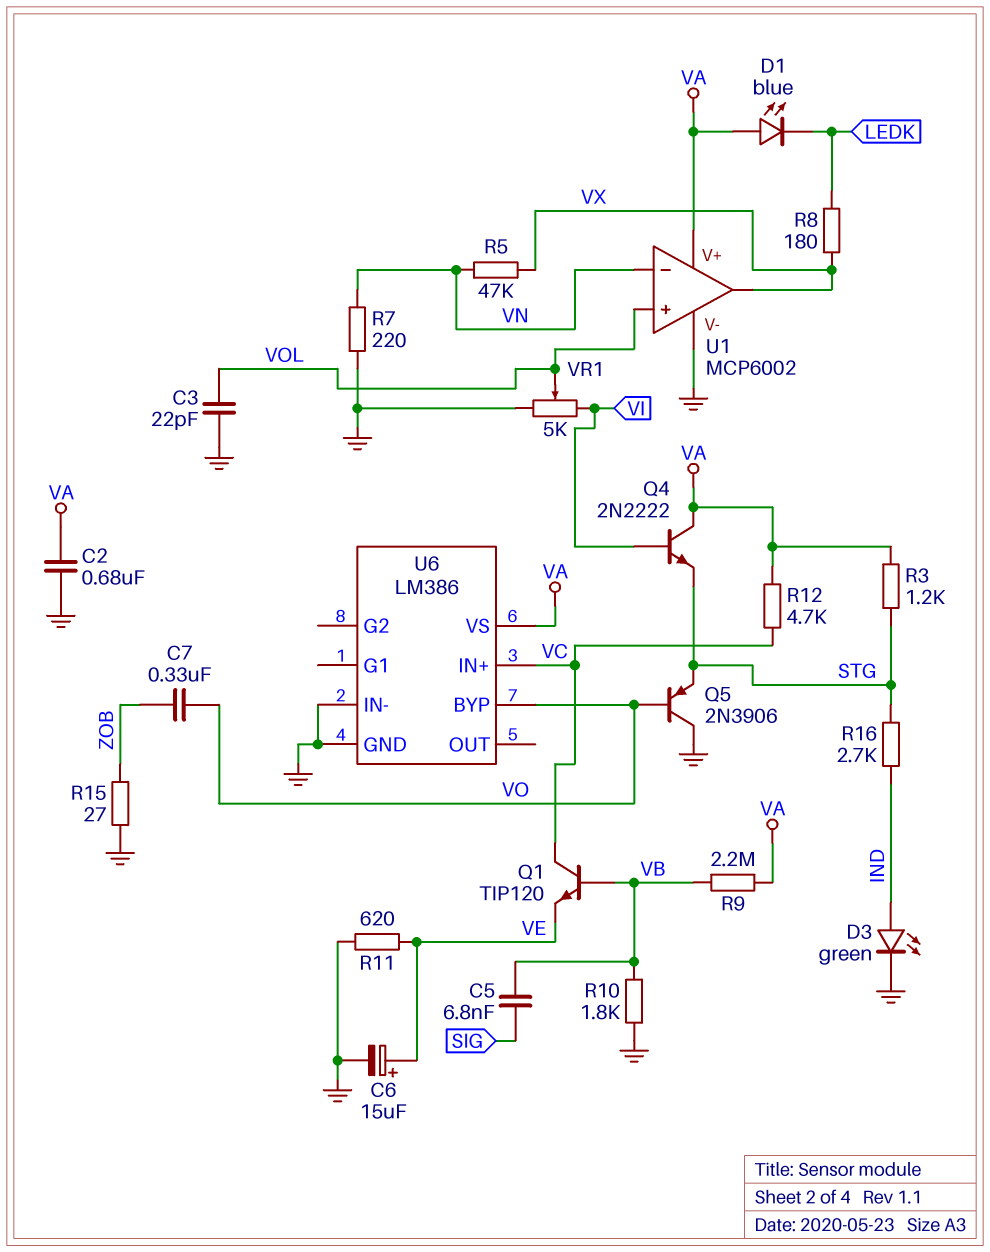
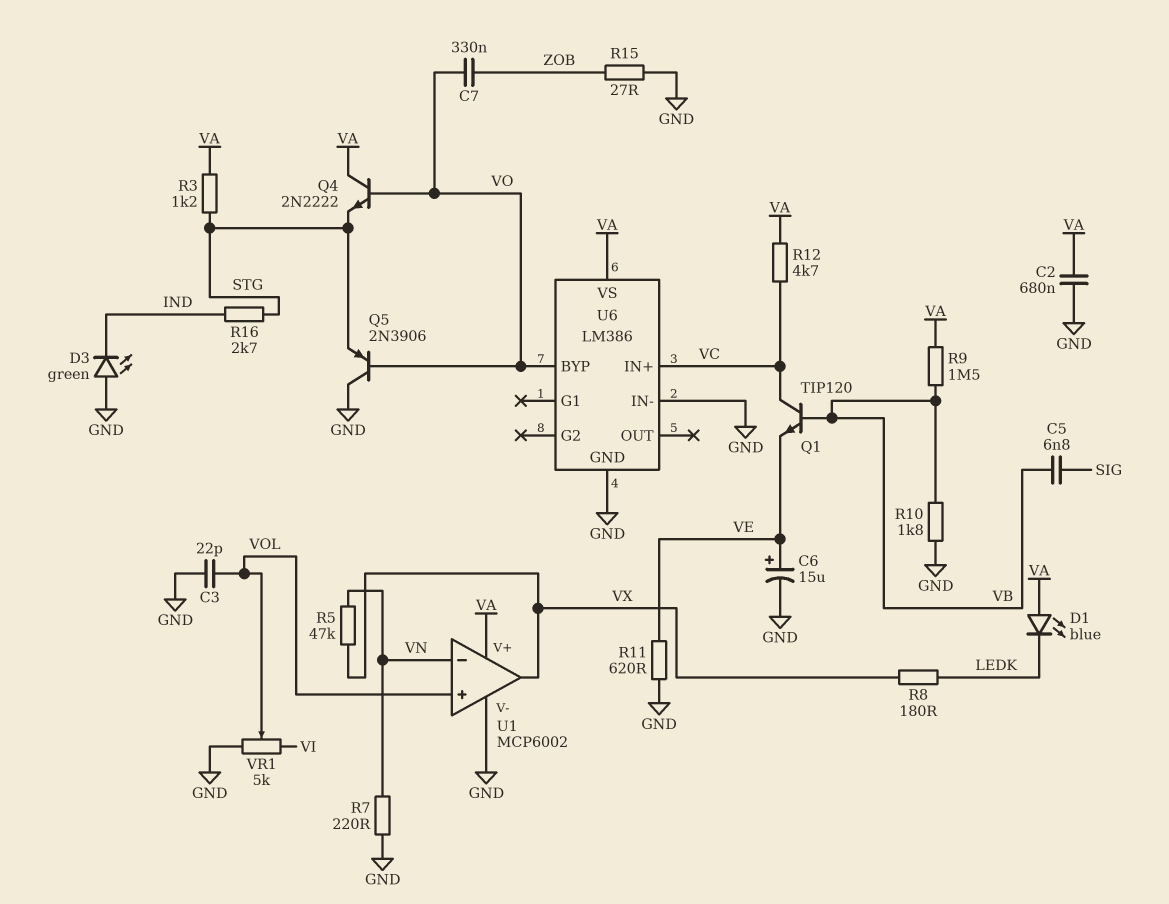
D3: LED green (A IND, K GND) -> LED green (A GND, K IND)
Q4: NPN 2N2222 (B VI, C VA, E STG) -> NPN 2N2222 (B VO, C VA, E STG)
R9: 2.2M (VA, VB) -> 1.5M (VA, VB)

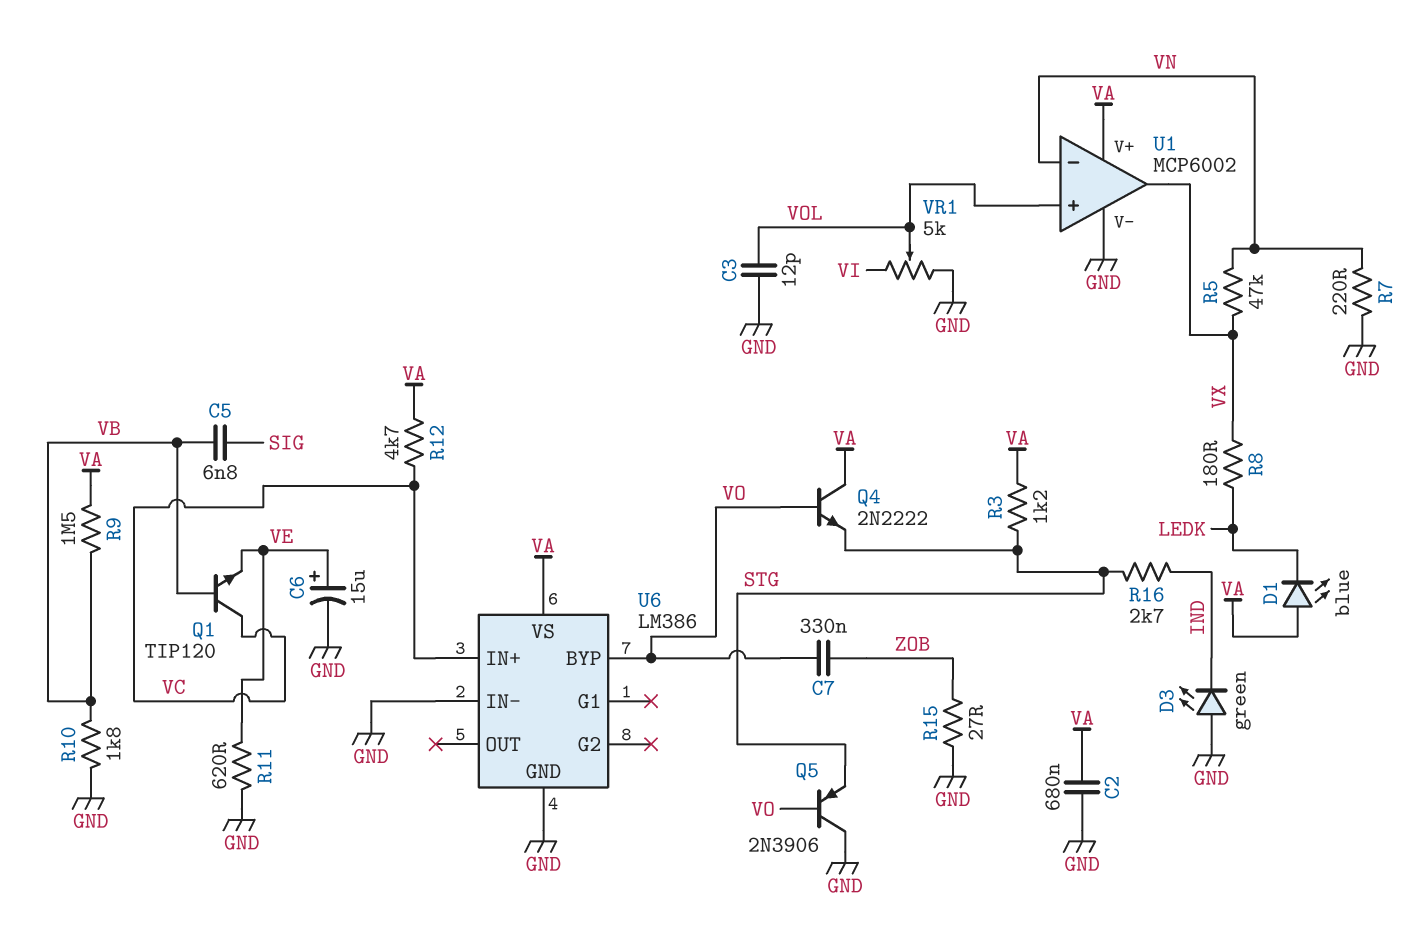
C3: 22pF (GND, VOL) -> 12pF (GND, VOL)

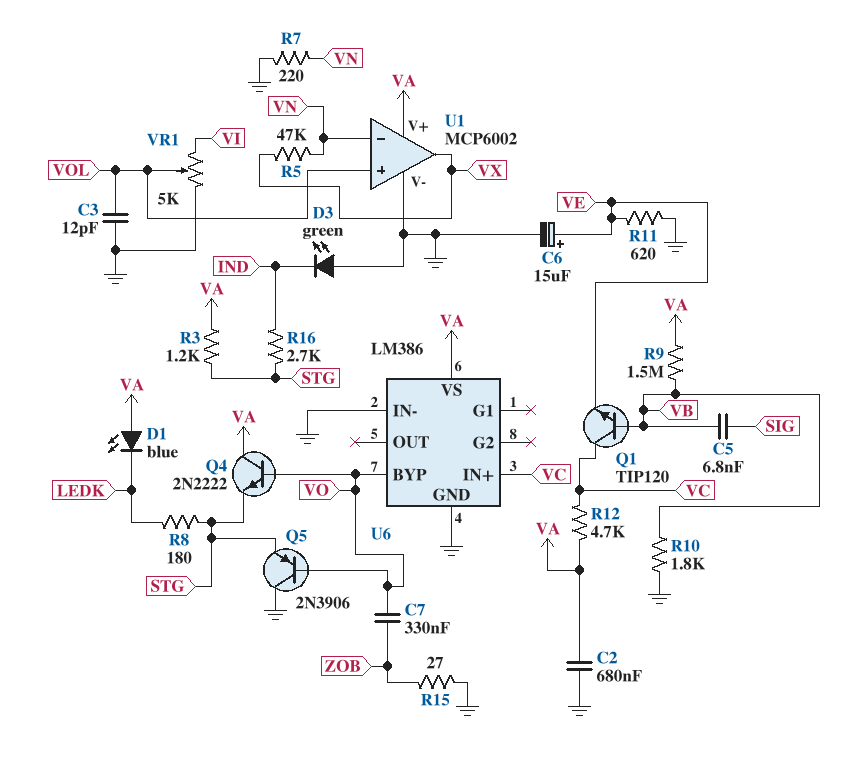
R8: 180 (LEDK, VX) -> 180 (LEDK, STG)

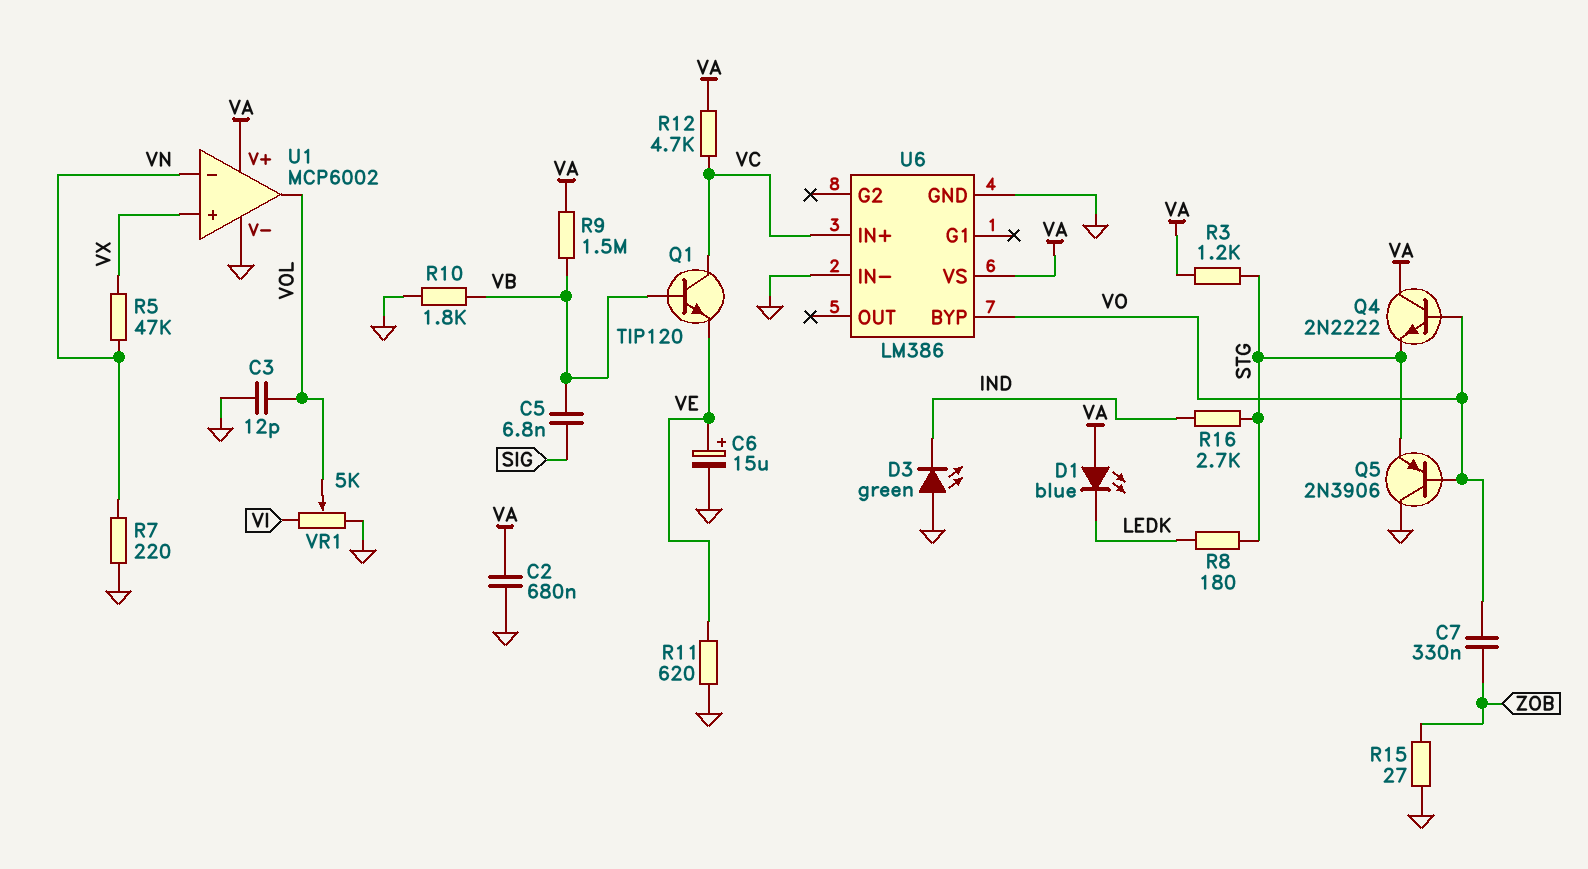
U1 pin in+: VOL -> VX
U1 pin out: VX -> VOL

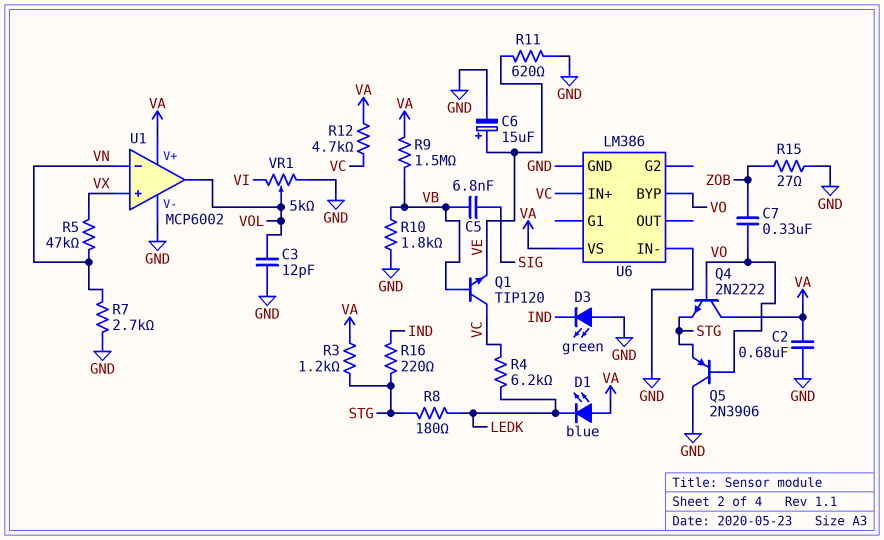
R4: none -> 6.2k (LEDK, VC)
R7: 220 (GND, VN) -> 2.7k (GND, VN)
R16: 2.7k (IND, STG) -> 220 (IND, STG)

